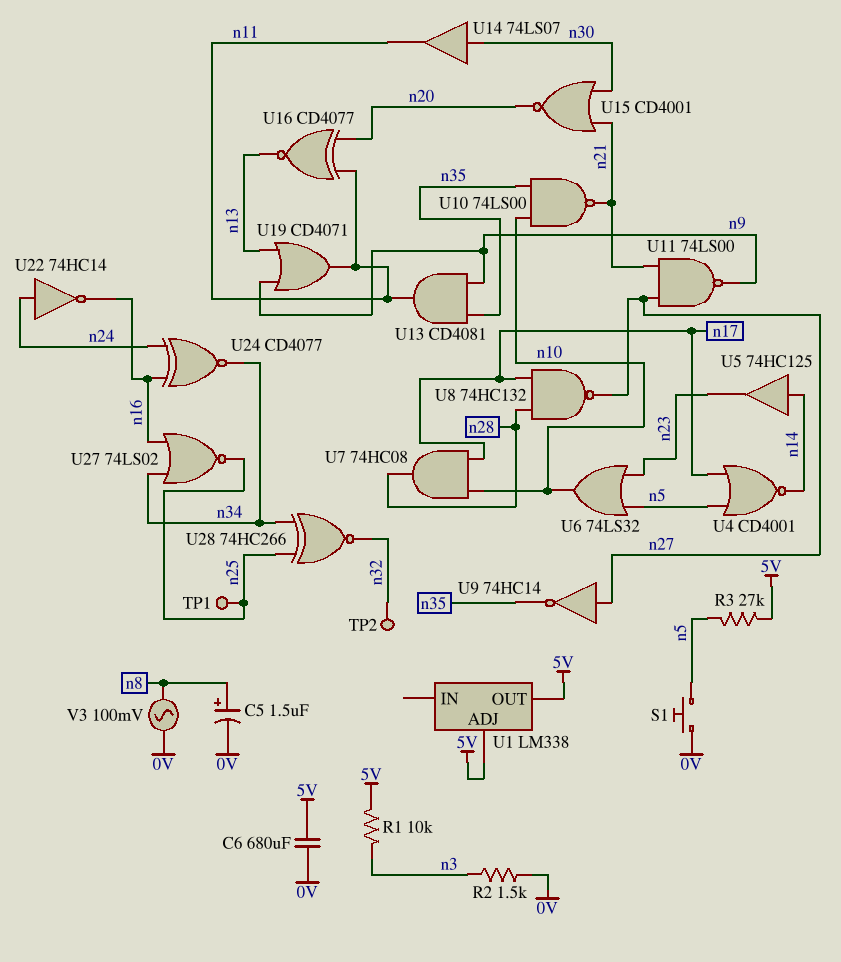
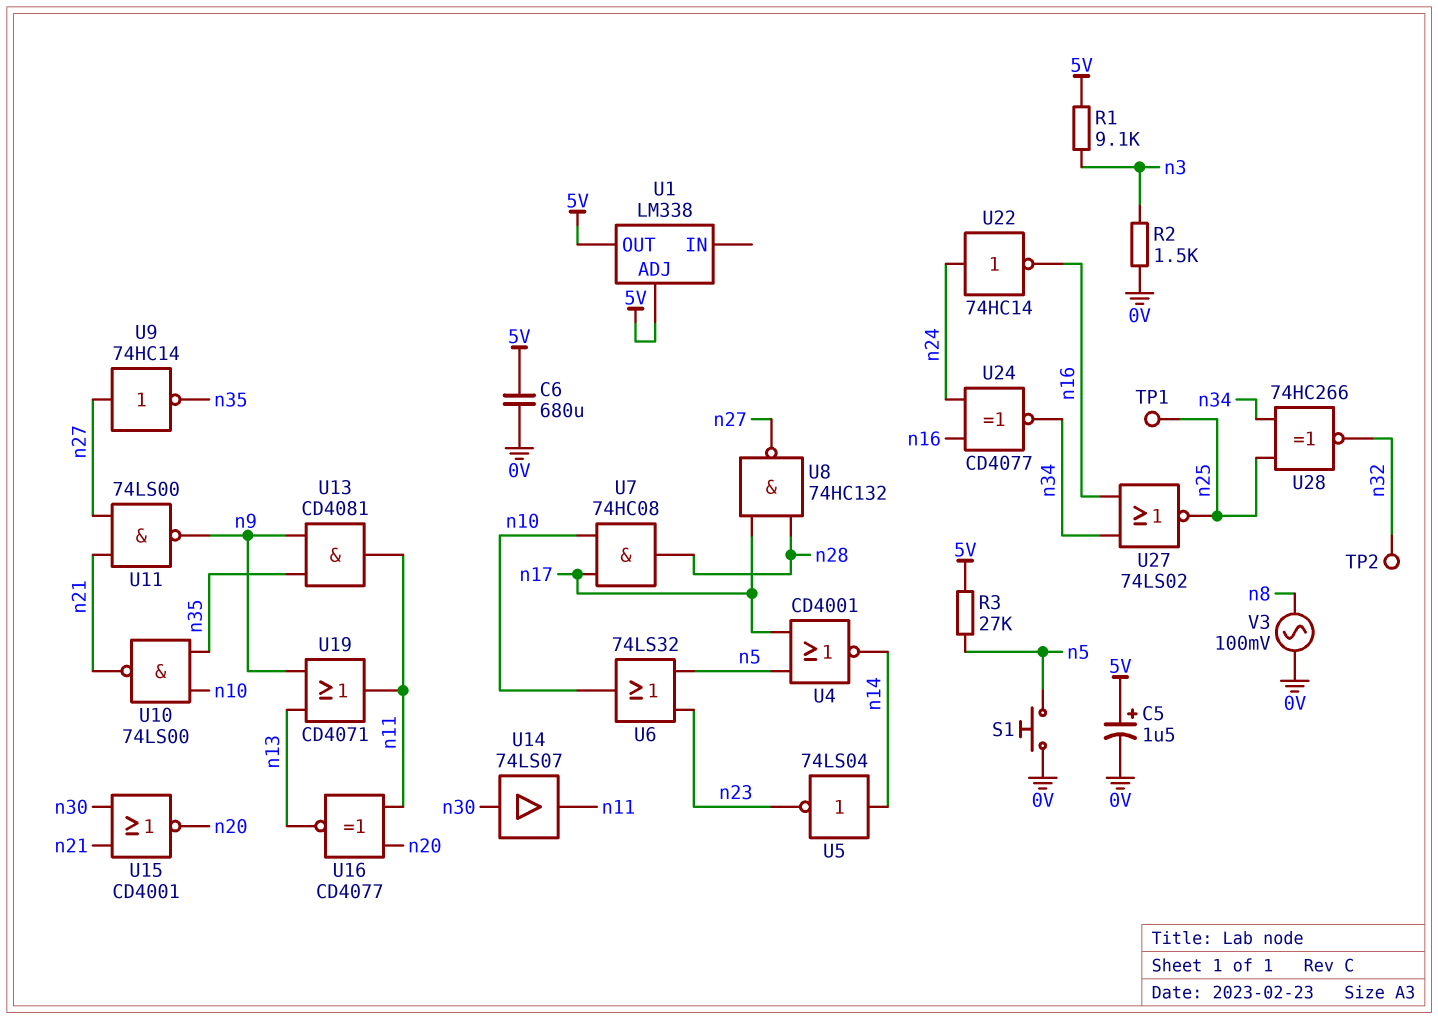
C5: 1.5uF (plus n8, minus 0V) -> 1.5uF (plus 5V, minus 0V)
R1: 10k (5V, n3) -> 9.1k (5V, n3)
U5: buffer 74HC125 (in n14, out n23) -> NOT 74LS04 (in n14, out n23)

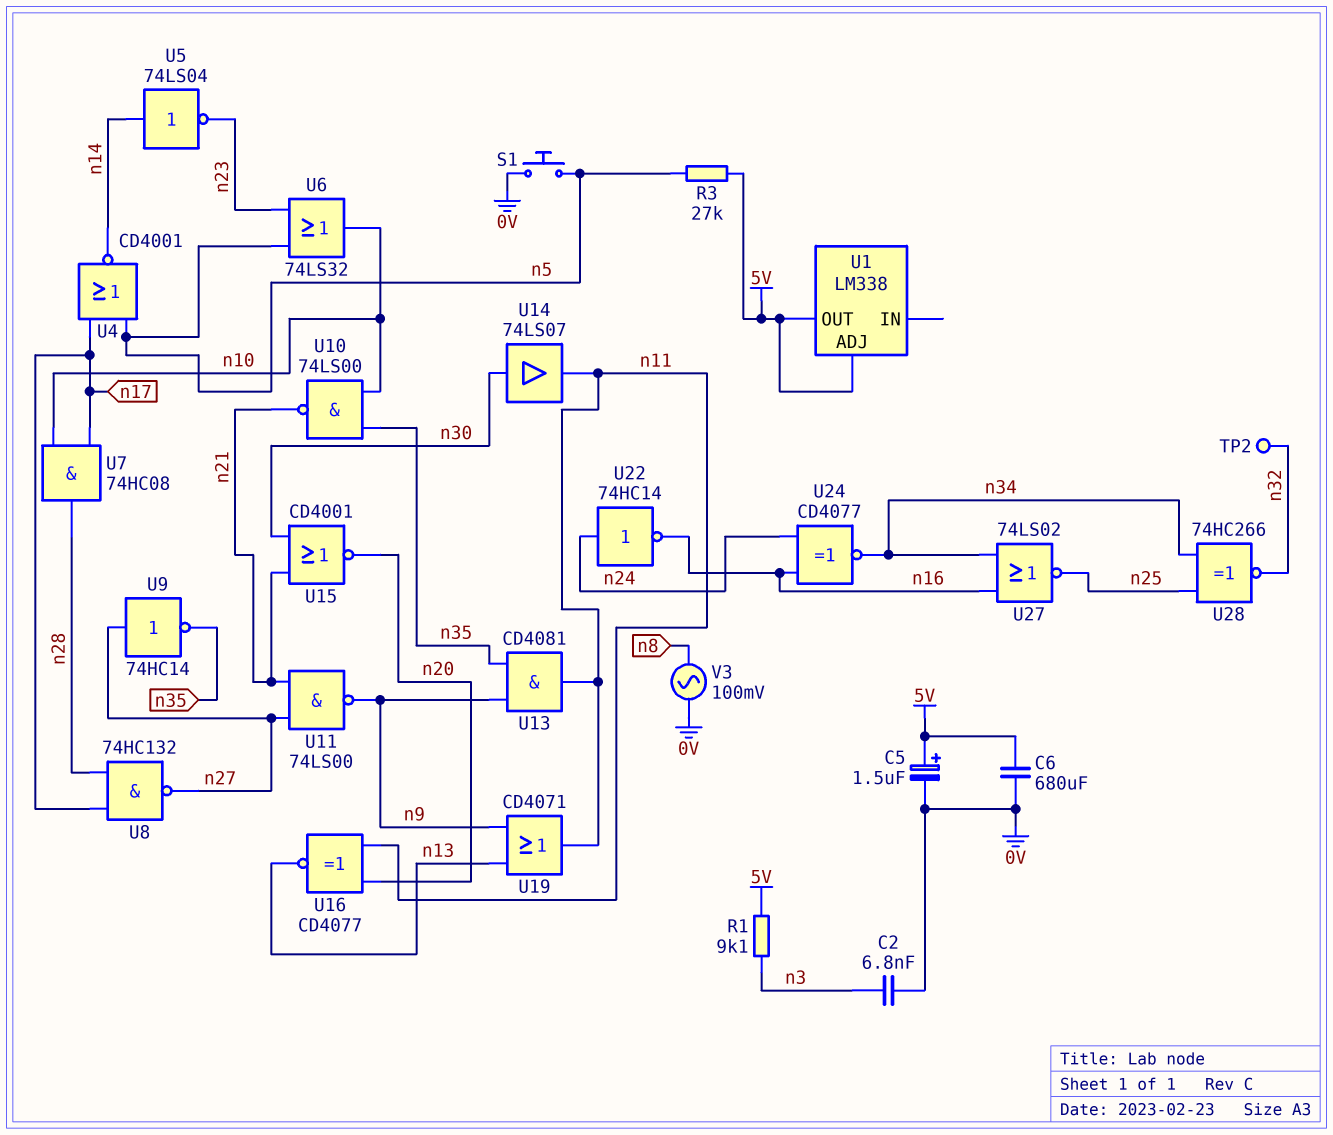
C2: none -> 6.8nF (0V, n3)
R2: 1.5k (0V, n3) -> none
TP1: test point (n25) -> none

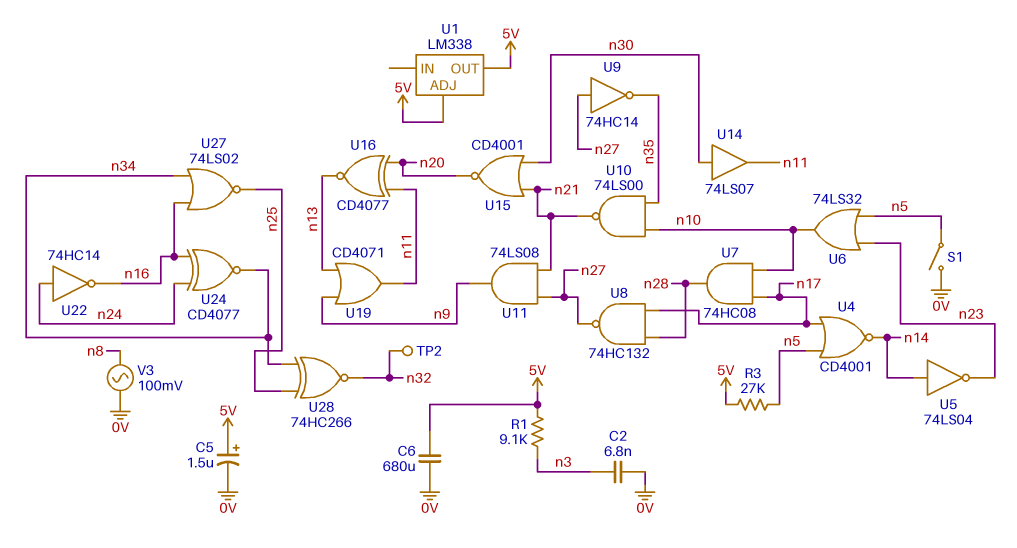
S1: button (0V, n5) -> switch (0V, n5)
U11: NAND 74LS00 (in n21, in n27, out n9) -> AND 74LS08 (in n21, in n27, out n9)
U13: AND CD4081 (in n9, in n35, out n11) -> none

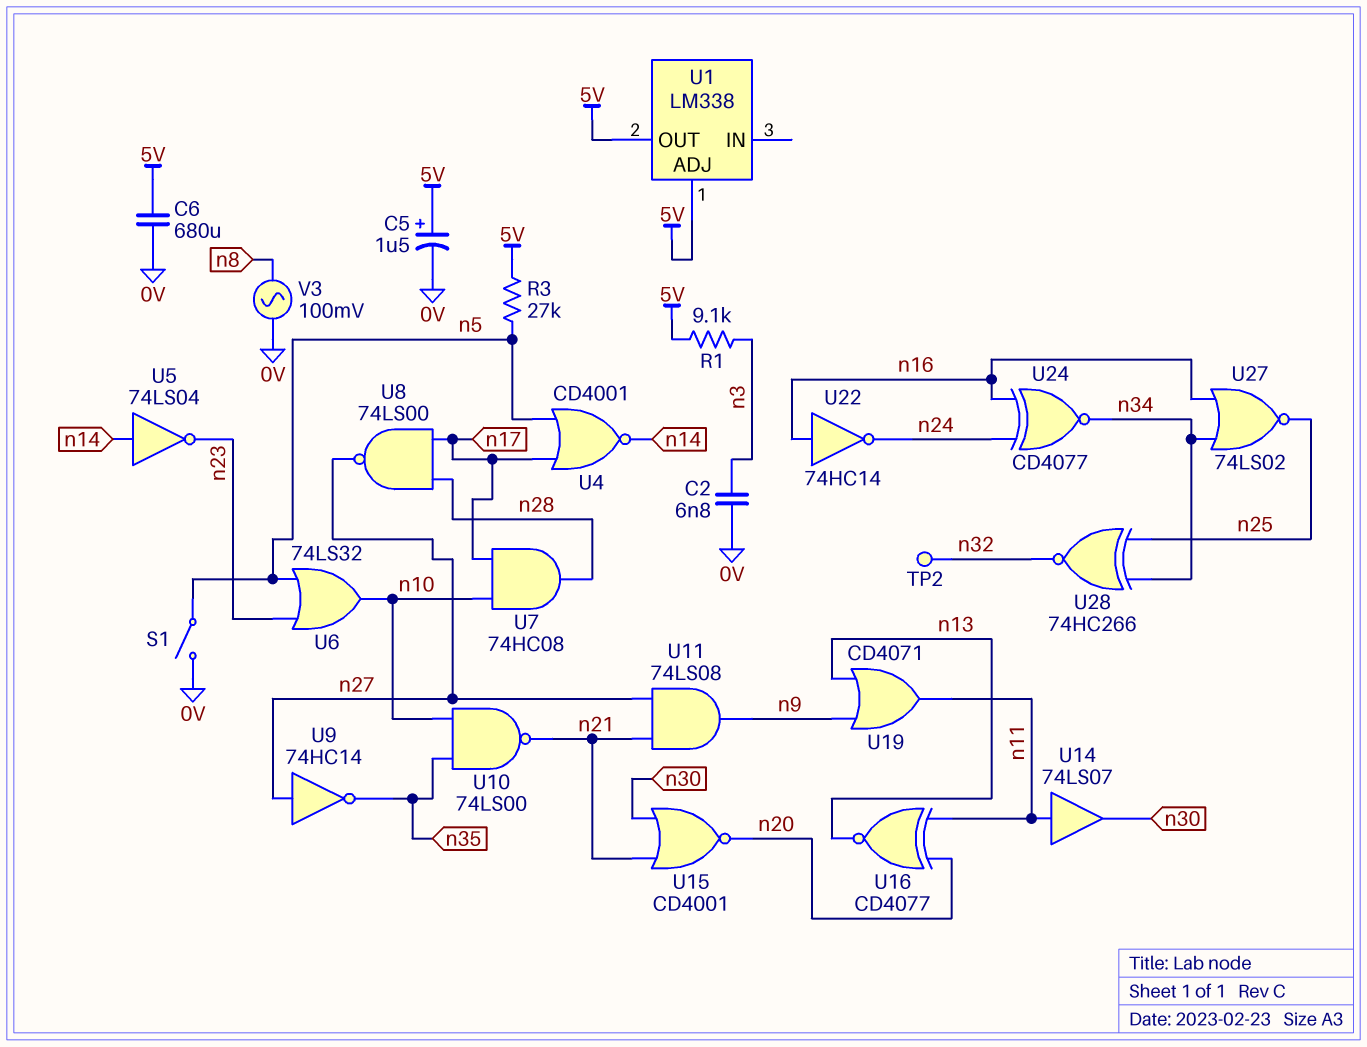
U8: NAND 74HC132 (in n17, in n28, out n27) -> NAND 74LS00 (in n17, in n28, out n27)
U14: buffer 74LS07 (in n30, out n11) -> buffer 74LS07 (in n11, out n30)
U22: NOT 74HC14 (in n24, out n16) -> NOT 74HC14 (in n16, out n24)

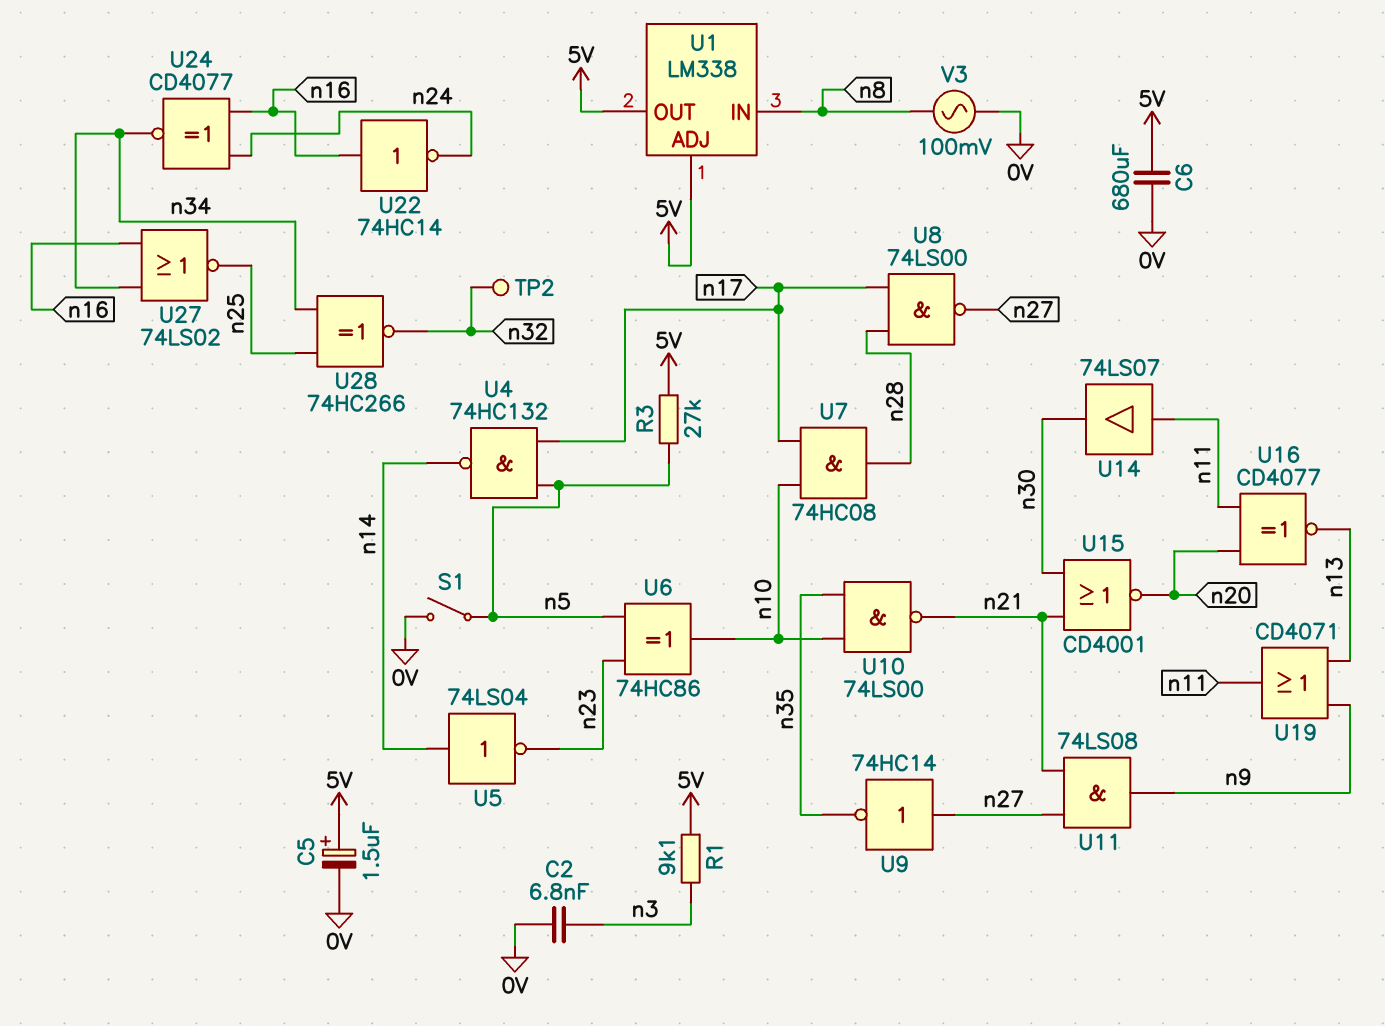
U1 pin IN: none -> n8
U4: NOR CD4001 (in n5, in n17, out n14) -> NAND 74HC132 (in n5, in n17, out n14)
U6: OR 74LS32 (in n5, in n23, out n10) -> XOR 74HC86 (in n5, in n23, out n10)

